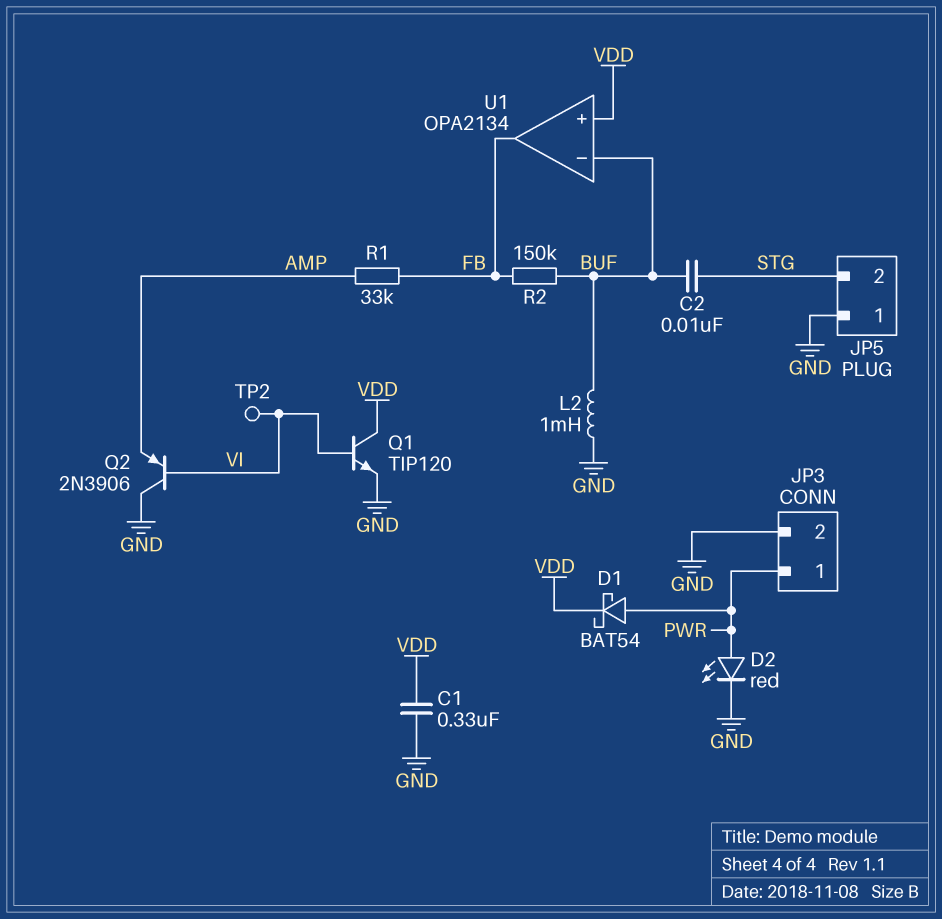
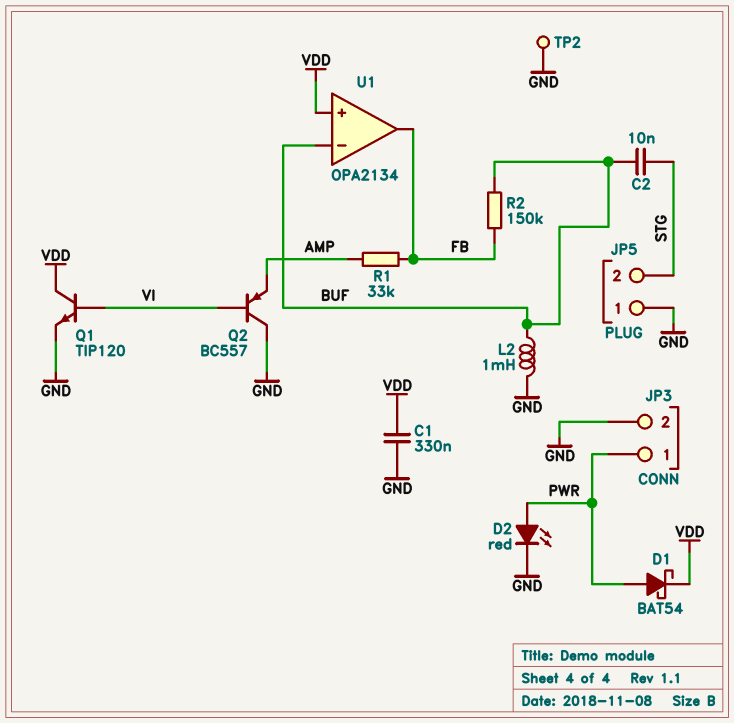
Q2: PNP 2N3906 (B VI, C GND, E AMP) -> PNP BC557 (B VI, C GND, E AMP)
TP2: test point (VI) -> test point (GND)

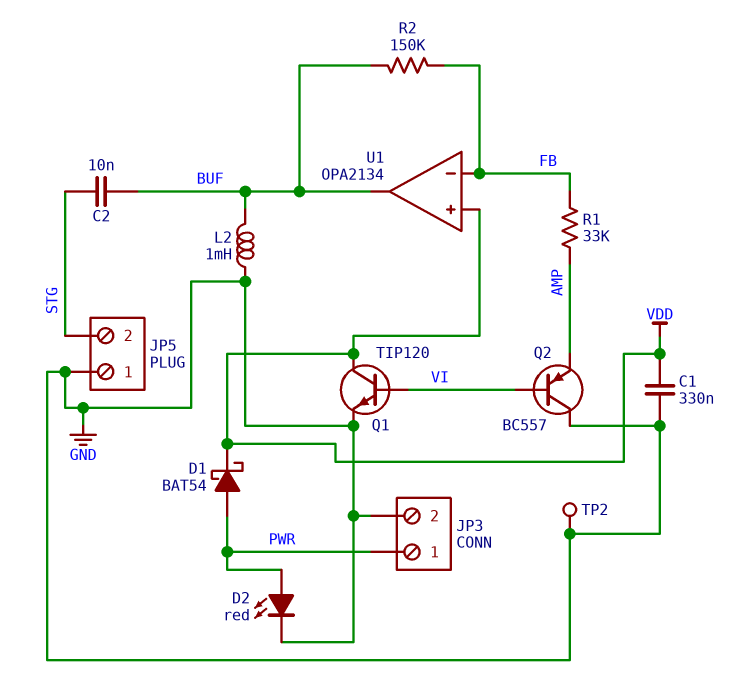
U1 pin in-: BUF -> FB
U1 pin out: FB -> BUF

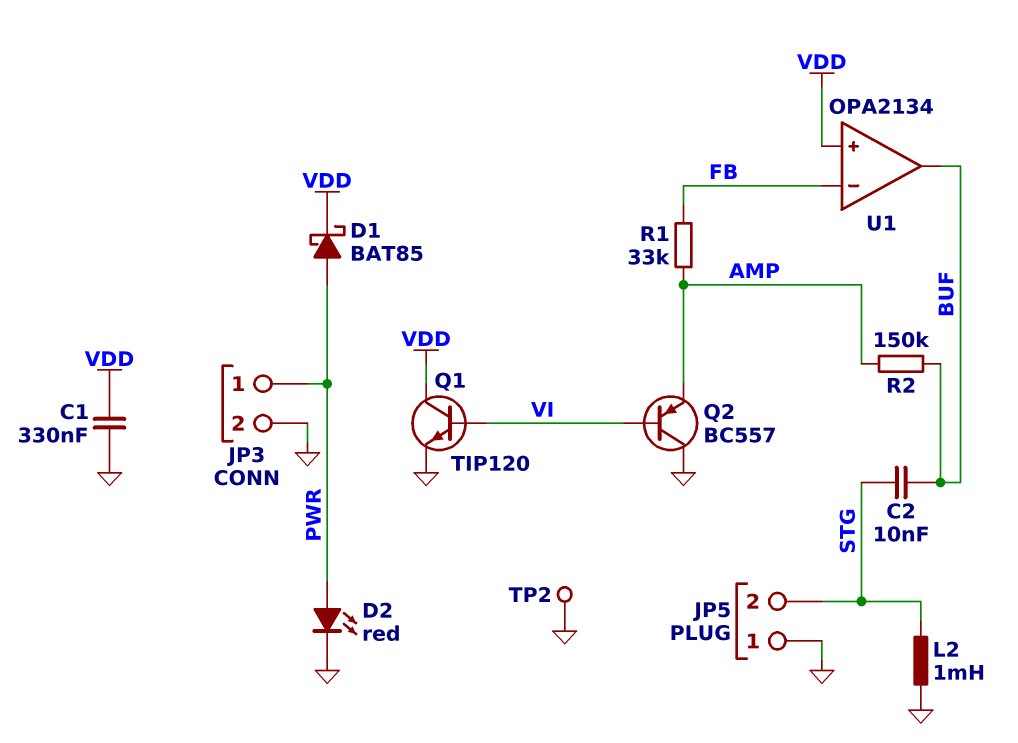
D1: schottky BAT54 (A PWR, K VDD) -> schottky BAT85 (A PWR, K VDD)
L2: 1mH (BUF, GND) -> 1mH (GND, STG)
R2: 150k (BUF, FB) -> 150k (AMP, BUF)

